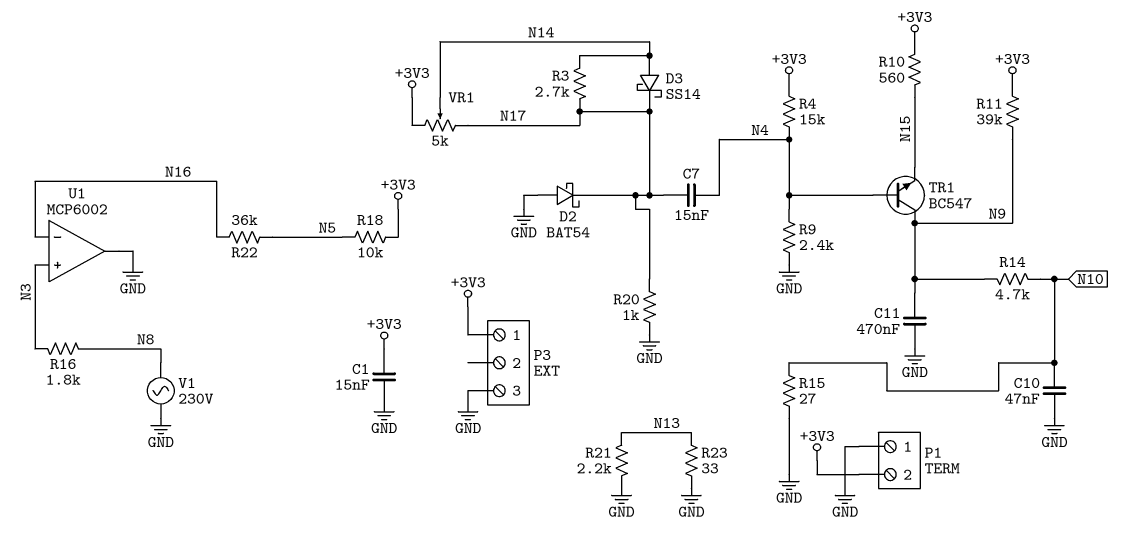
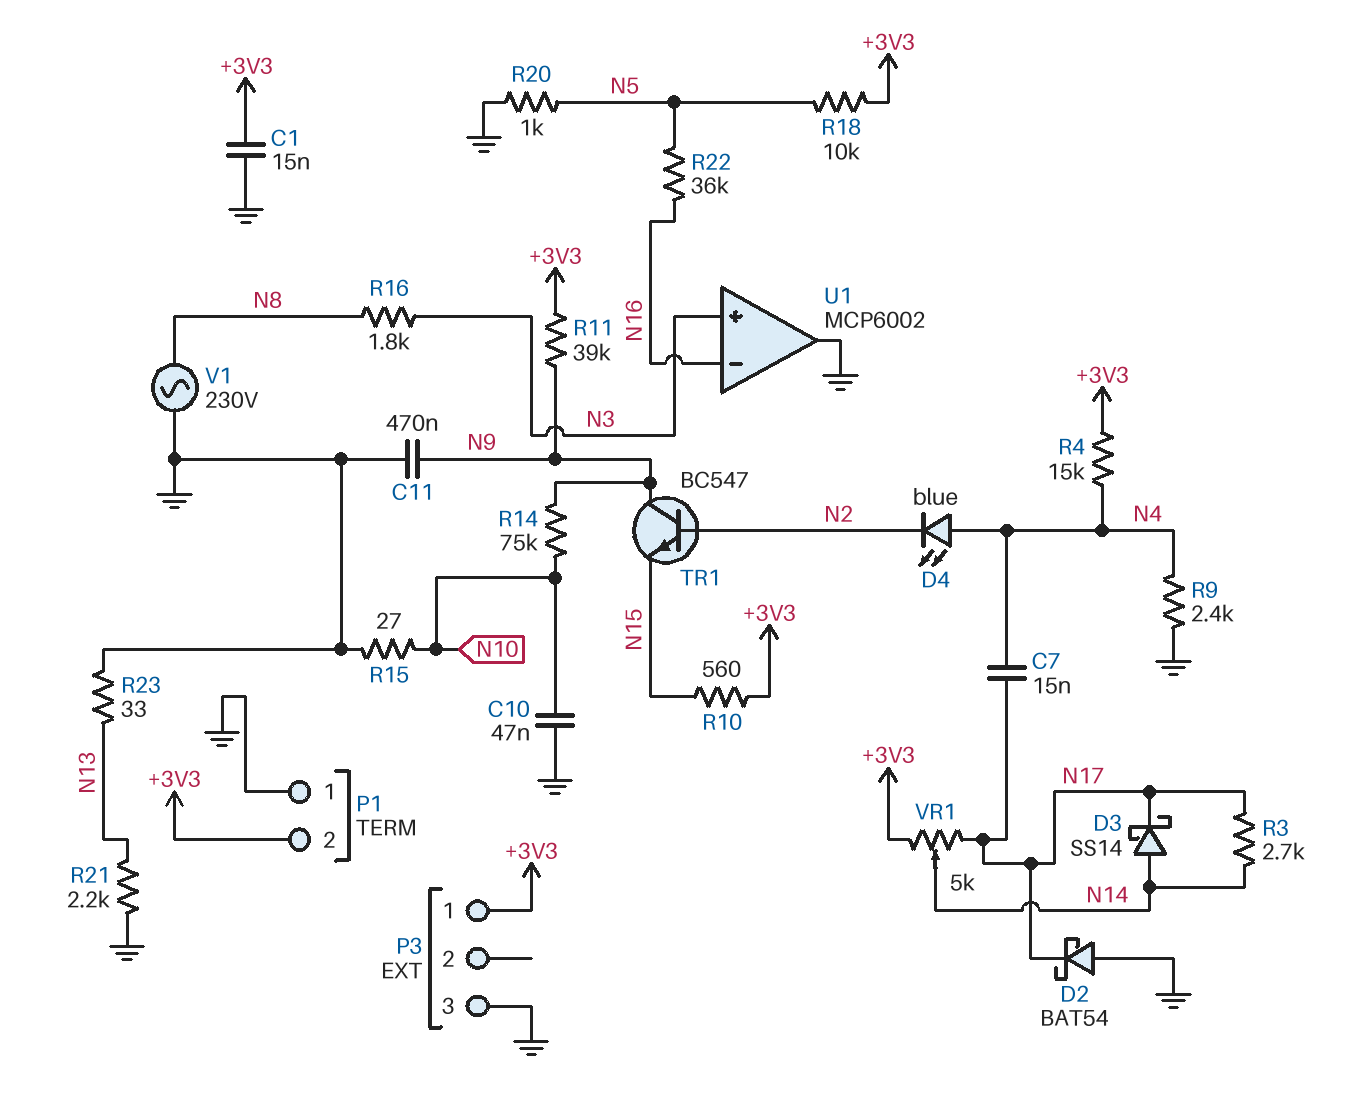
D4: none -> LED blue (A N4, K N2)
R14: 4.7k (N9, N10) -> 75k (N9, N10)
R20: 1k (GND, N17) -> 1k (GND, N5)
TR1: NPN BC547 (B N4, C N9, E N15) -> NPN BC547 (B N2, C N9, E N15)

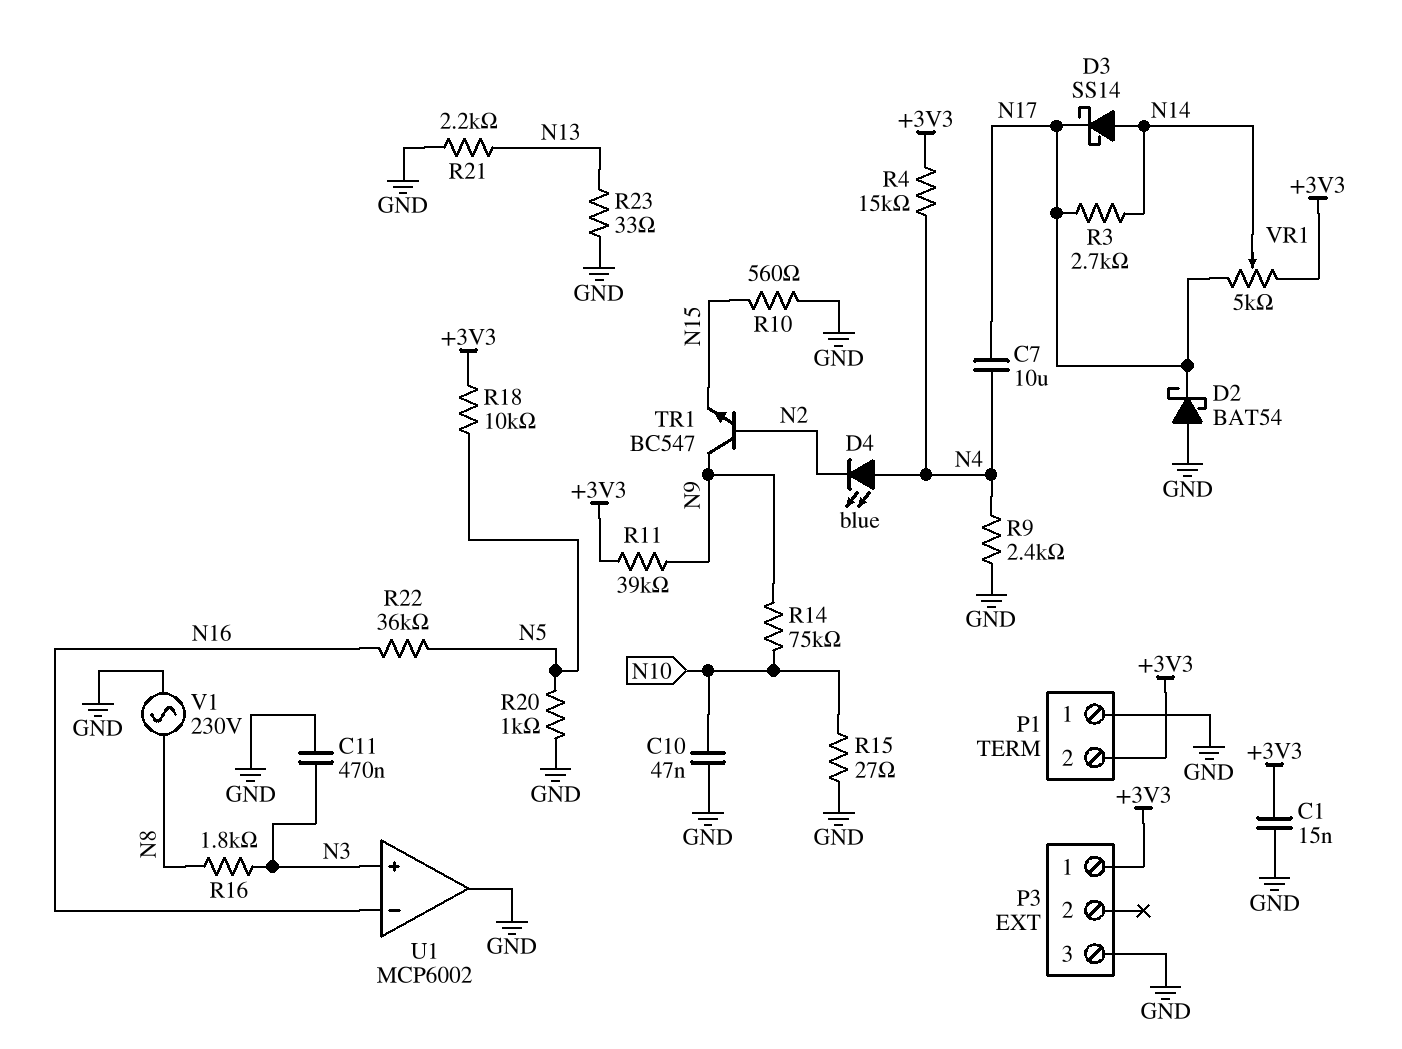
C7: 15nF (N4, N17) -> 10uF (N4, N17)
C11: 470nF (GND, N9) -> 470nF (GND, N3)
R10: 560 (+3V3, N15) -> 560 (GND, N15)

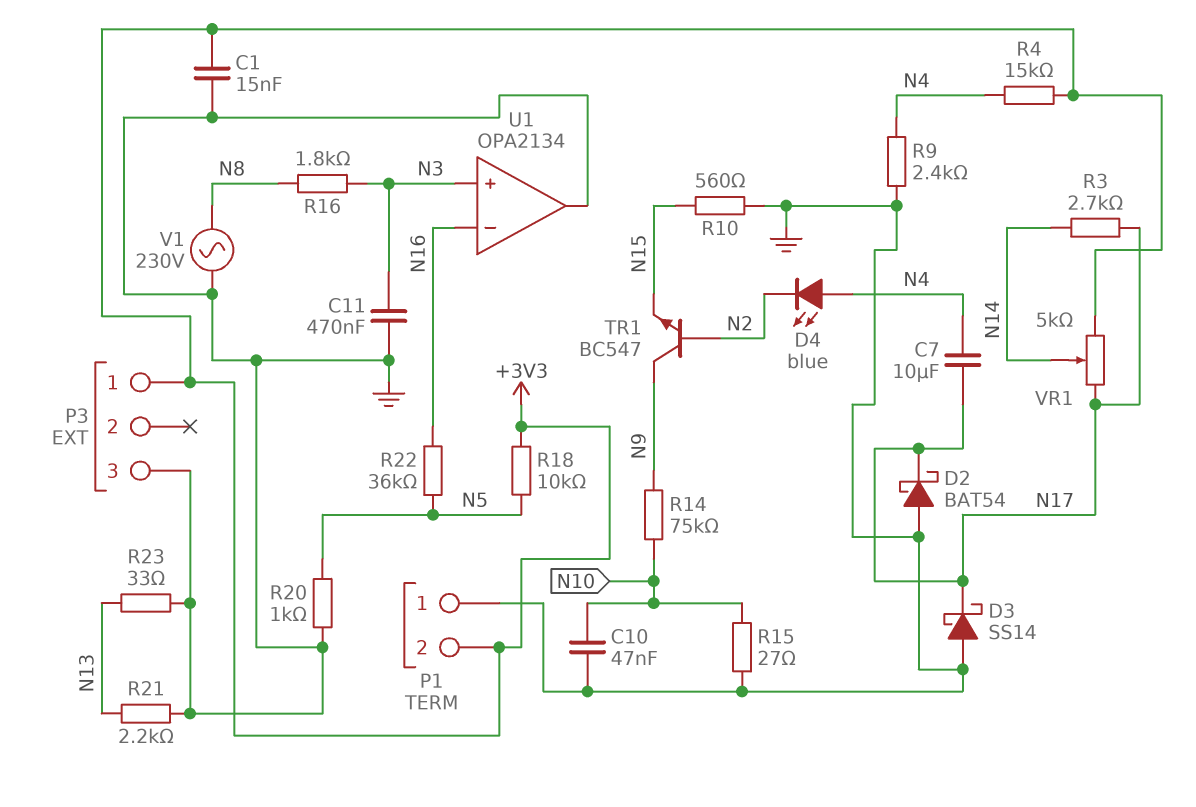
D3: schottky SS14 (A N14, K N17) -> schottky SS14 (A GND, K N17)
R11: 39k (+3V3, N9) -> none
U1: MCP6002 -> OPA2134

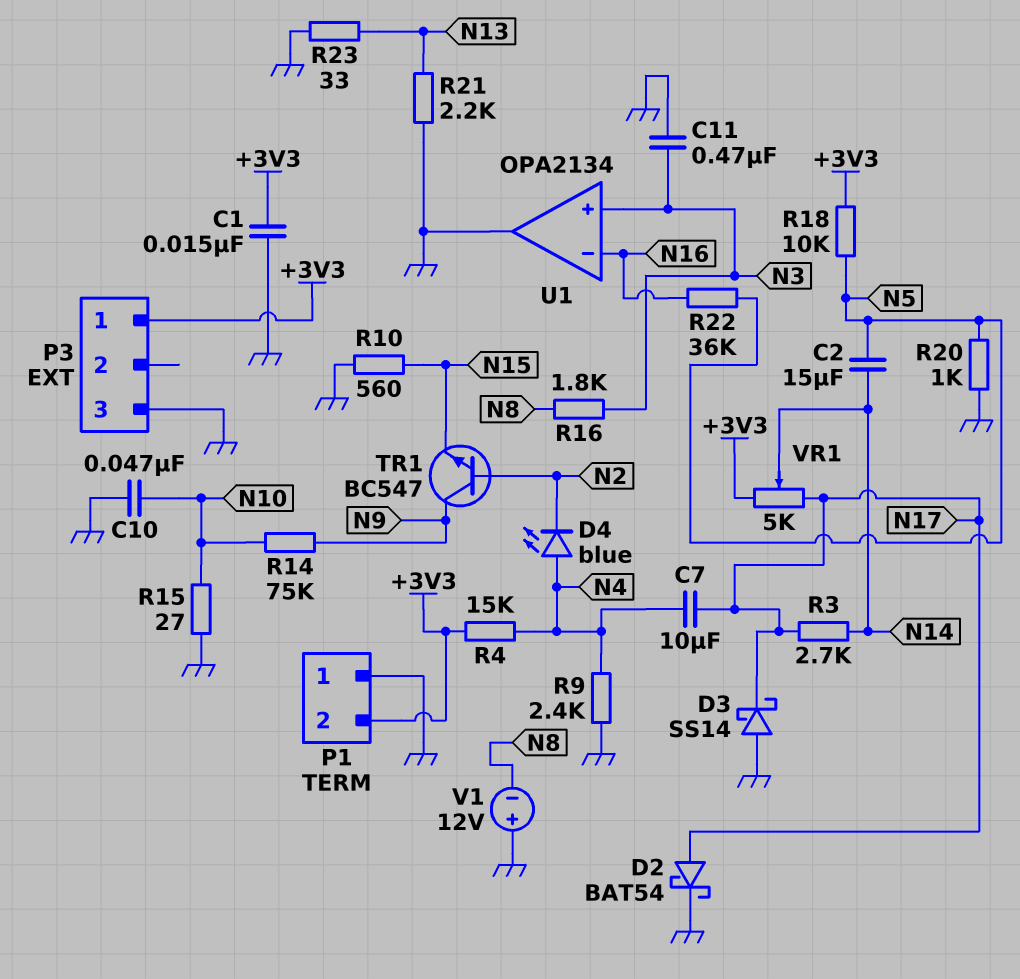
C2: none -> 15uF (N5, N14)
D2: schottky BAT54 (A GND, K N17) -> schottky BAT54 (A N17, K GND)
V1: AC 230V (GND, N8) -> 12V (plus GND, minus N8)

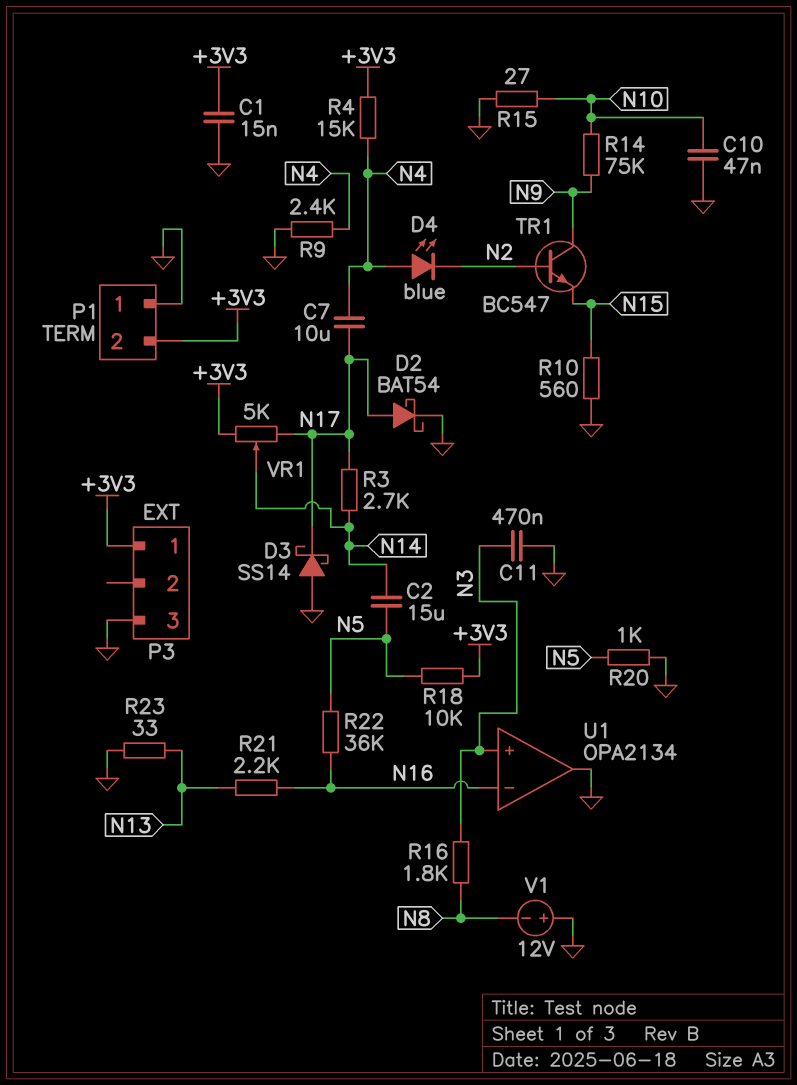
R21: 2.2k (GND, N13) -> 2.2k (N13, N16)

